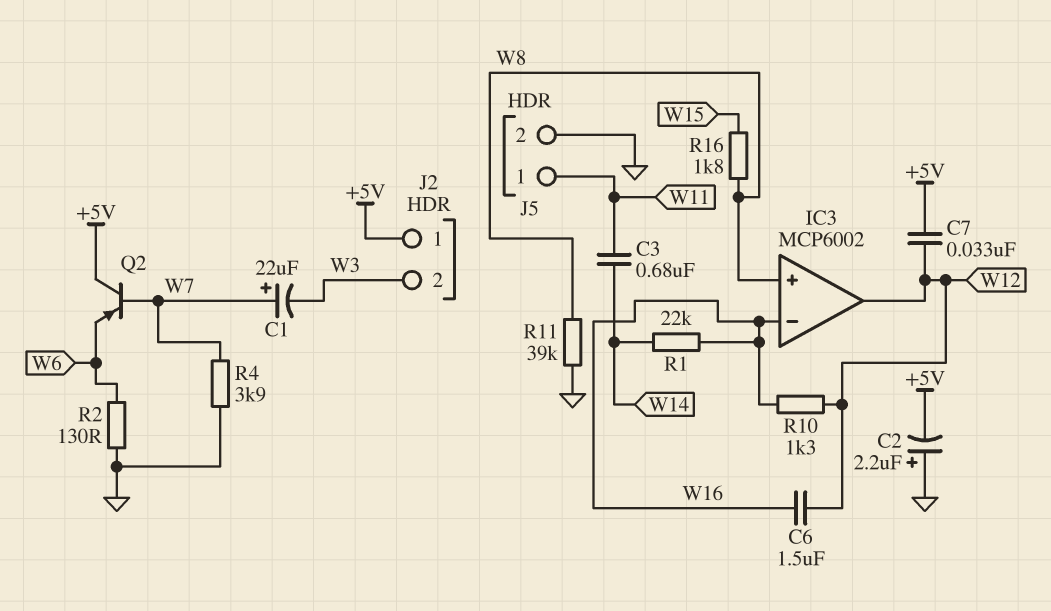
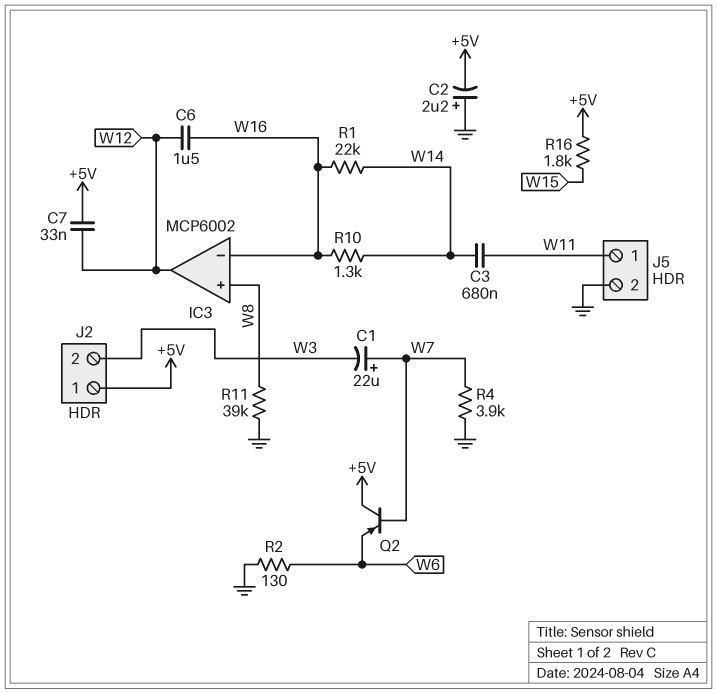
R10: 1.3k (W12, W16) -> 1.3k (W14, W16)
R16: 1.8k (W8, W15) -> 1.8k (+5V, W15)

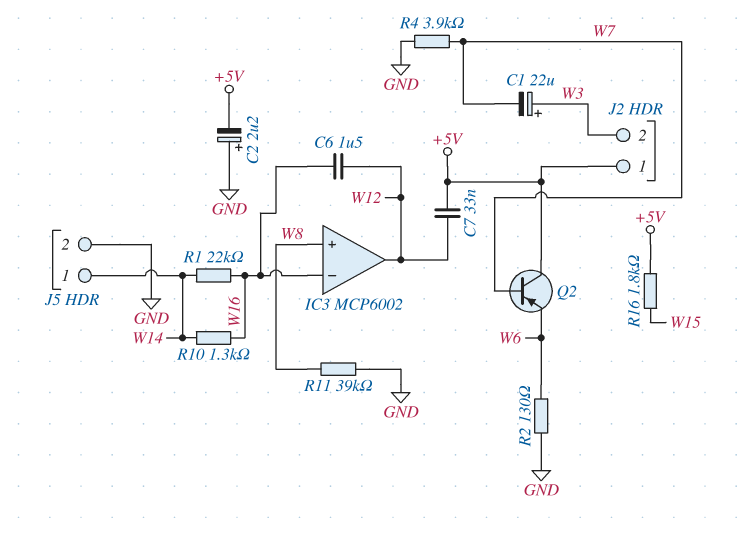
C1: 22uF (plus W7, minus W3) -> 22uF (plus W3, minus W7)
C3: 680nF (W11, W14) -> none
J5 pin 1: W11 -> W14

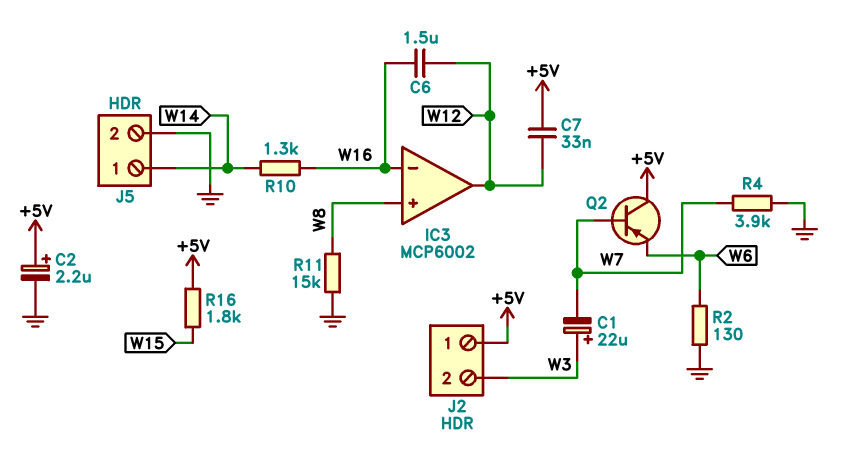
C2: 2.2uF (plus GND, minus +5V) -> 2.2uF (plus +5V, minus GND)
R1: 22k (W14, W16) -> none
R11: 39k (GND, W8) -> 15k (GND, W8)

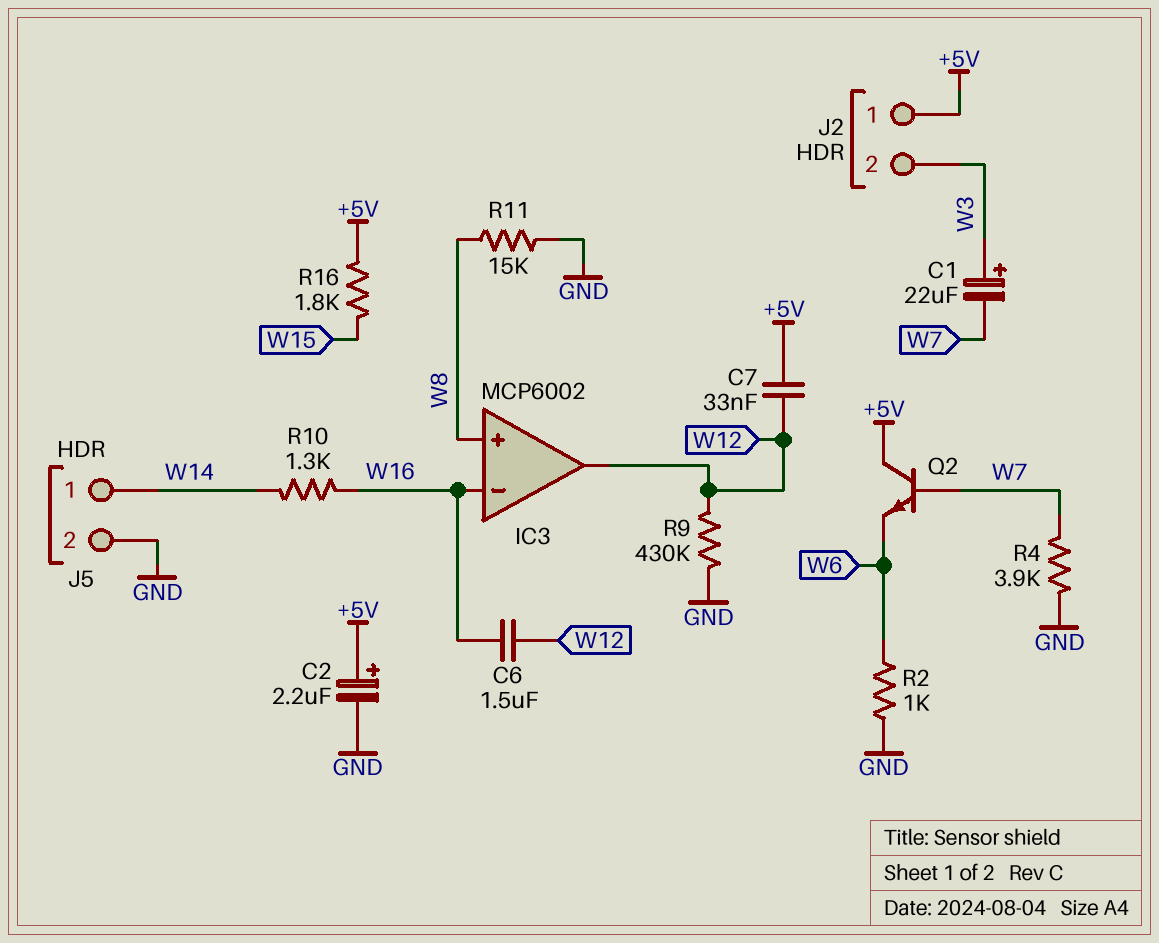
Q2: PNP (B W7, C +5V, E W6) -> NPN (B W7, C +5V, E W6)
R2: 130 (GND, W6) -> 1k (GND, W6)
R9: none -> 430k (GND, W12)

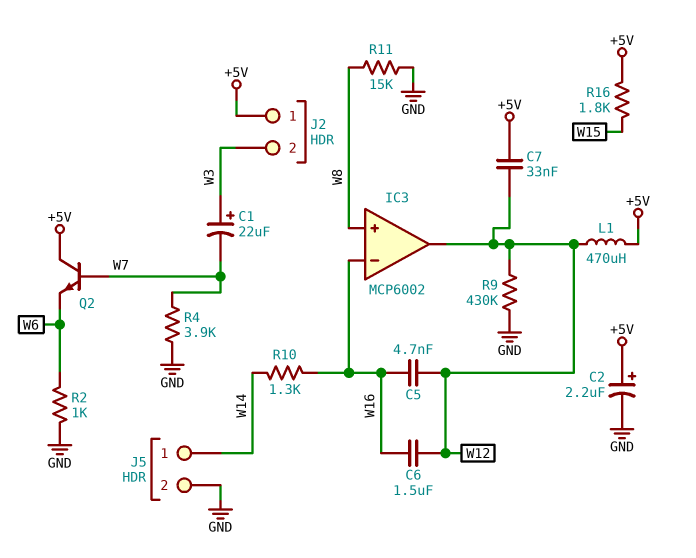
C5: none -> 4.7nF (W12, W16)
L1: none -> 470uH (+5V, W12)

